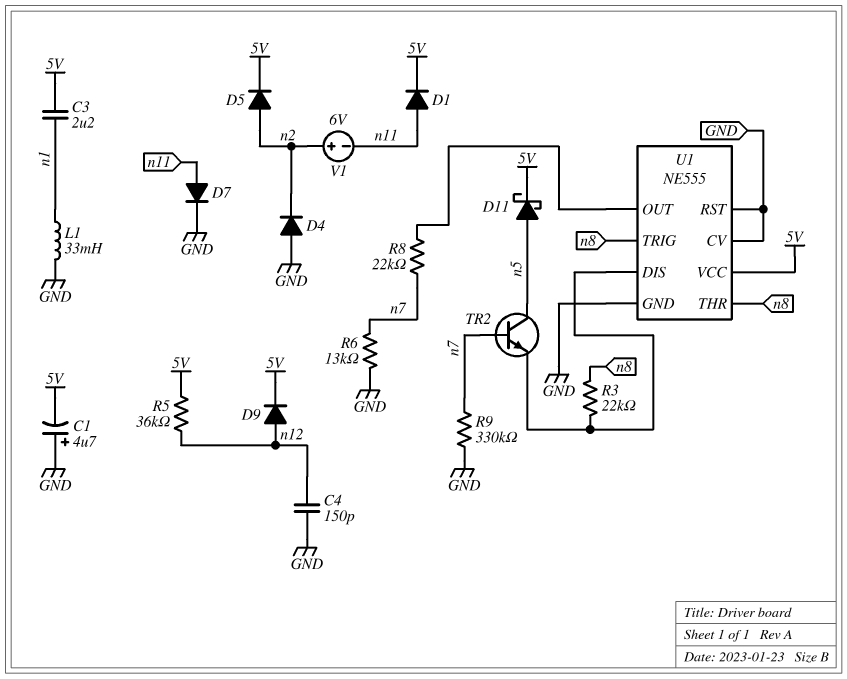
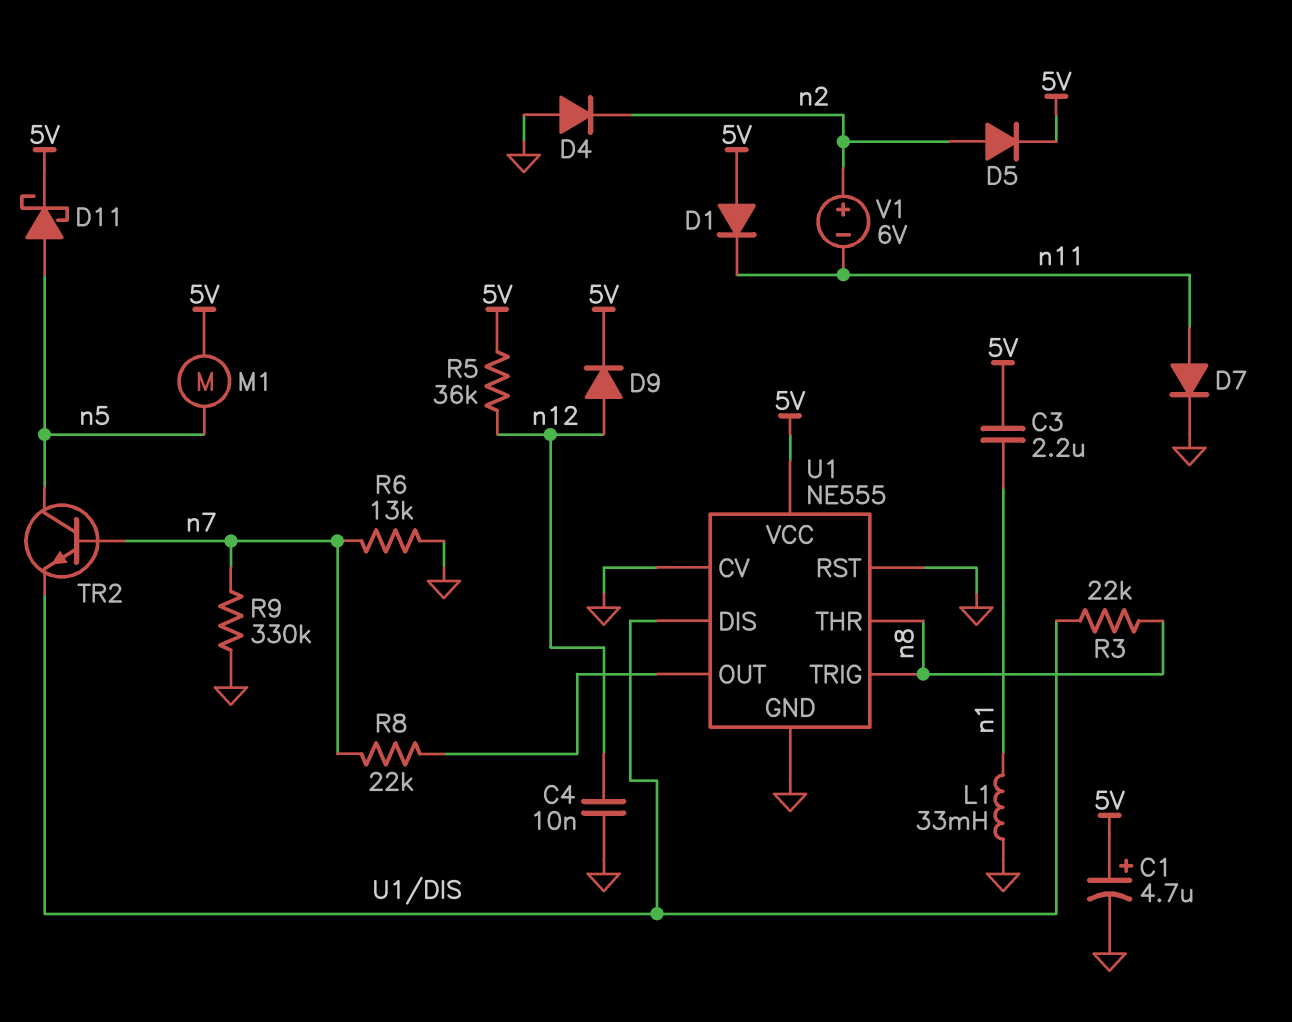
C1: 4.7uF (plus GND, minus 5V) -> 4.7uF (plus 5V, minus GND)
C4: 150pF (GND, n12) -> 10nF (GND, n12)
D1: diode (A n11, K 5V) -> diode (A 5V, K n11)
M1: none -> motor (5V, n5)

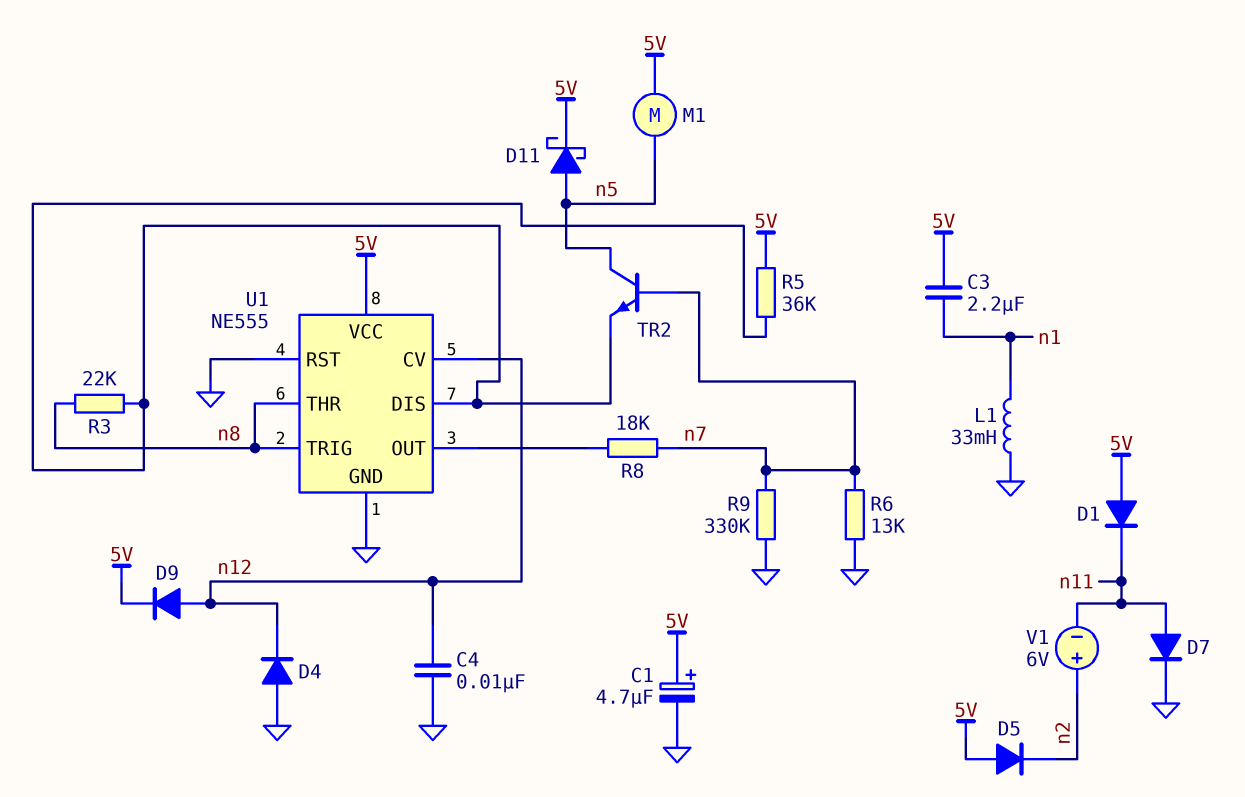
D4: diode (A GND, K n2) -> diode (A GND, K n12)
D5: diode (A n2, K 5V) -> diode (A 5V, K n2)
R5: 36k (5V, n12) -> 36k (5V, U1/DIS)
R8: 22k (U1/OUT, n7) -> 18k (U1/OUT, n7)
U1 pin CV: GND -> n12

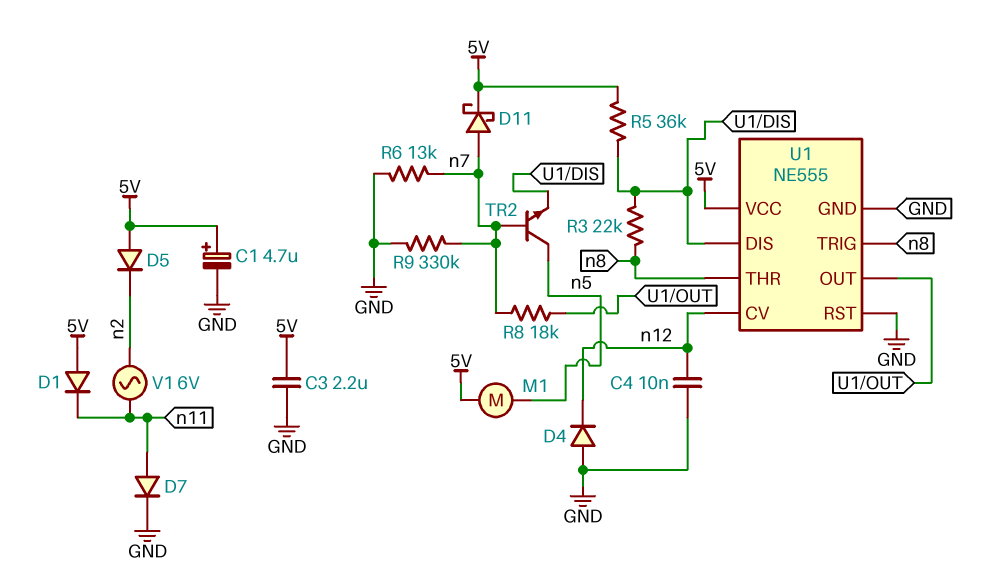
C3: 2.2uF (5V, n1) -> 2.2uF (5V, GND)
D9: diode (A n12, K 5V) -> none
D11: schottky (A n5, K 5V) -> schottky (A n7, K 5V)
L1: 33mH (GND, n1) -> none
V1: 6V (plus n2, minus n11) -> AC 6V (n2, n11)

